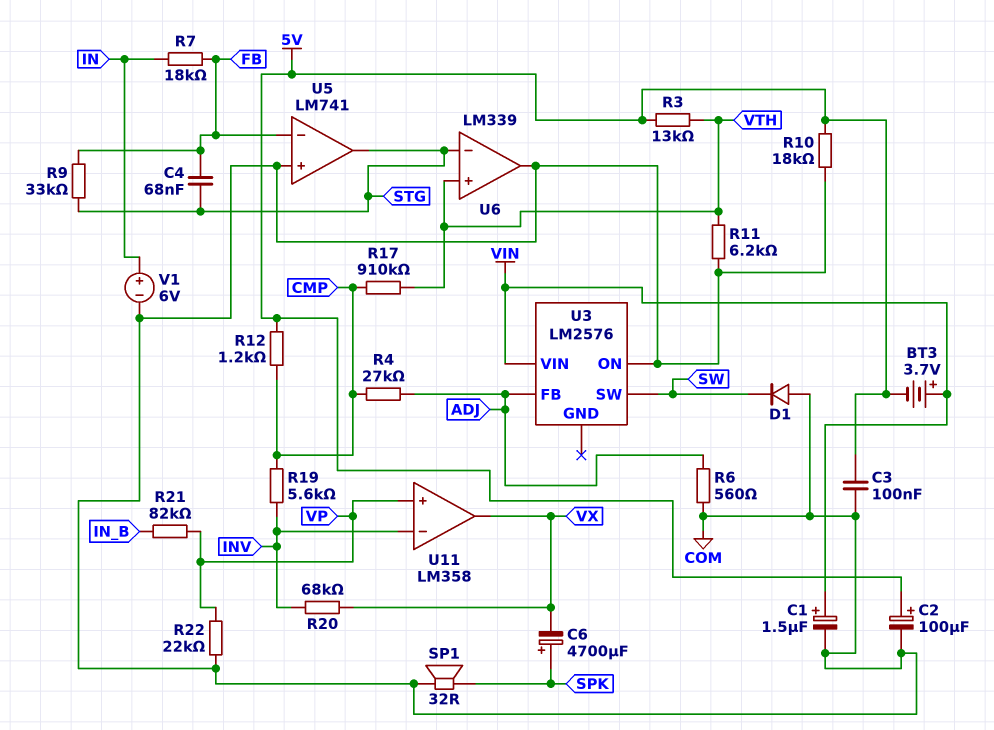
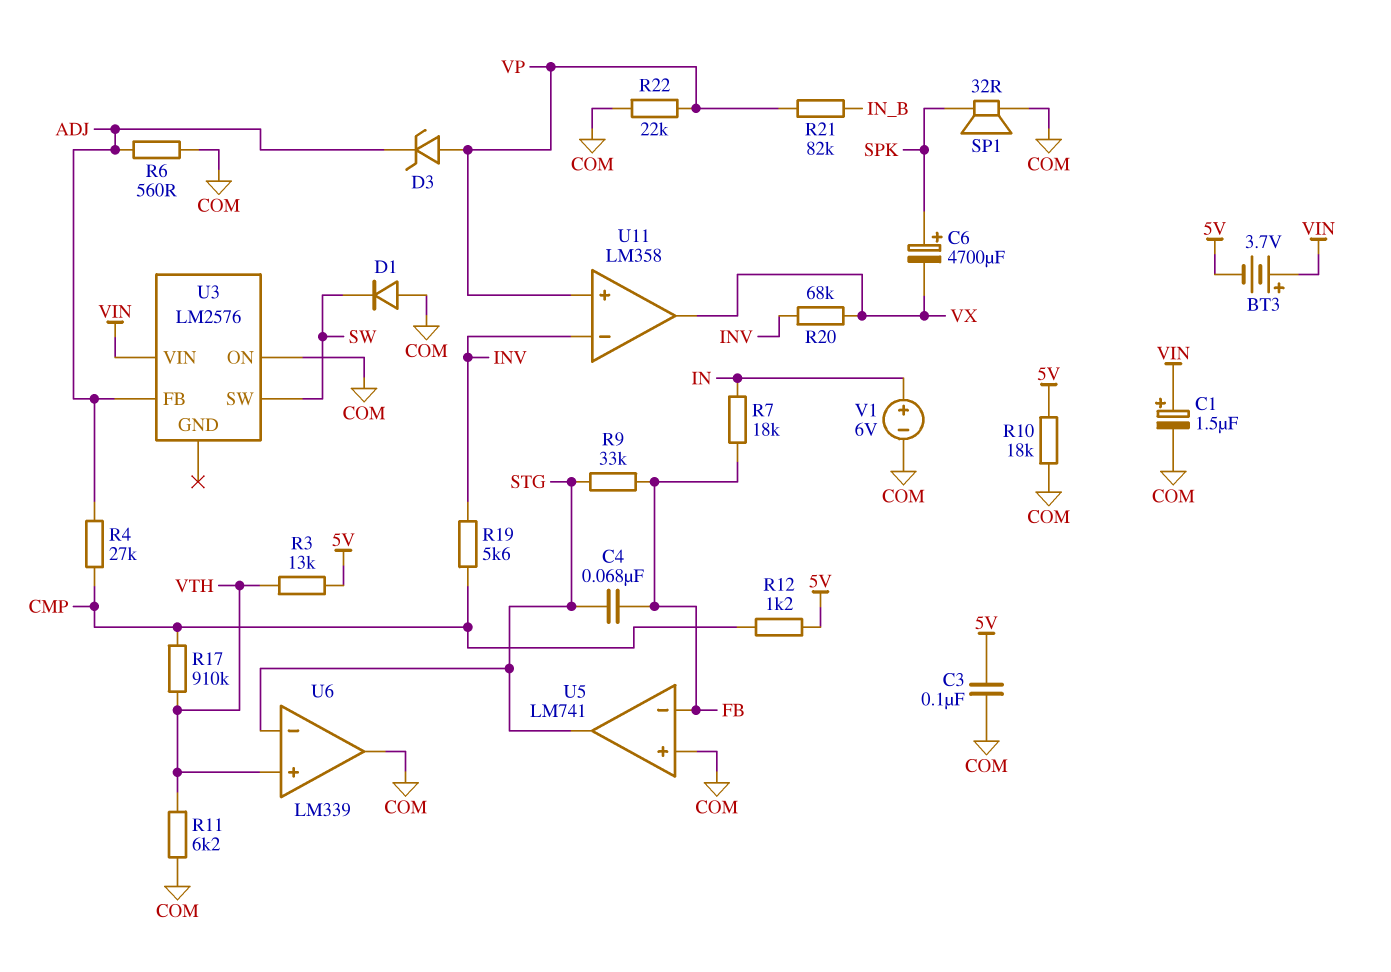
C2: 100uF (plus 5V, minus COM) -> none
D3: none -> zener (A VP, K ADJ)

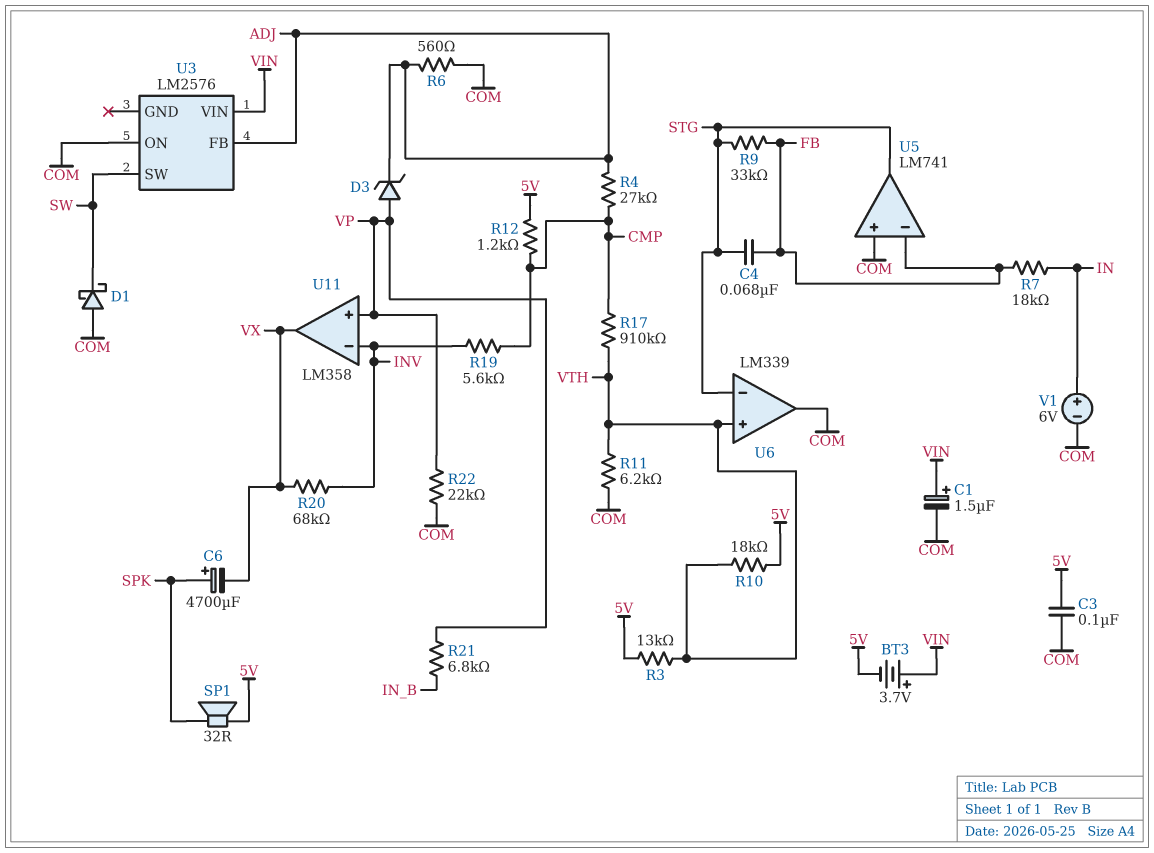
D1: diode (A COM, K SW) -> schottky (A COM, K SW)
R10: 18k (5V, COM) -> 18k (5V, VTH)
R21: 82k (IN_B, VP) -> 6.8k (IN_B, VP)
SP1: speaker 32R (COM, SPK) -> speaker 32R (5V, SPK)

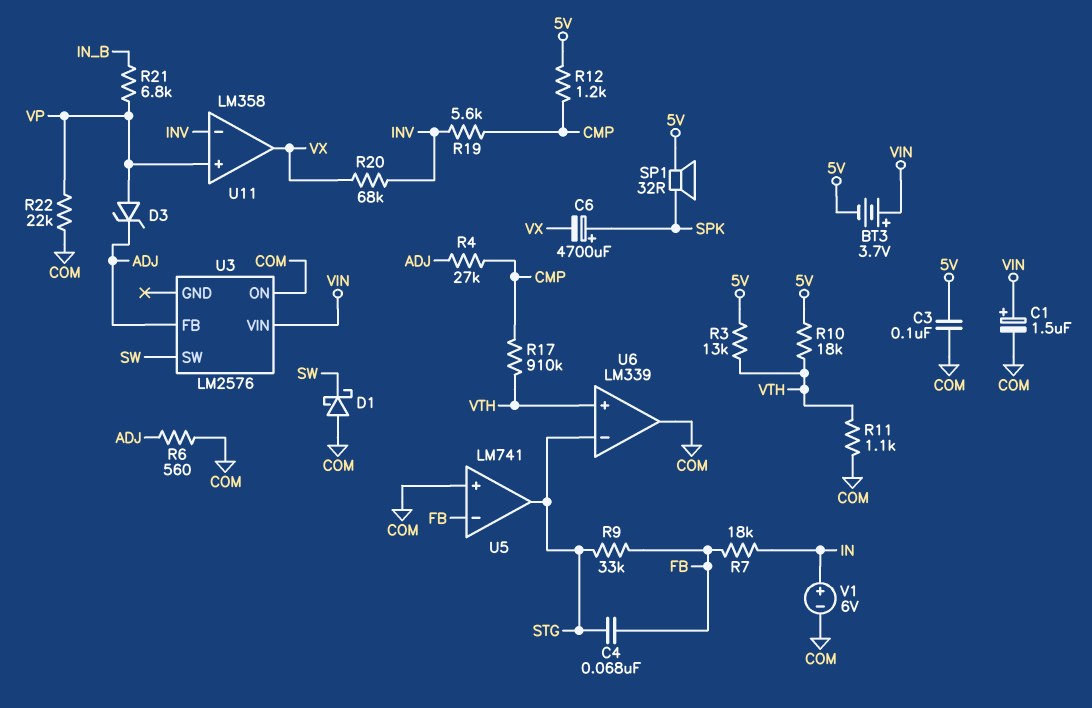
R11: 6.2k (COM, VTH) -> 1.1k (COM, VTH)

